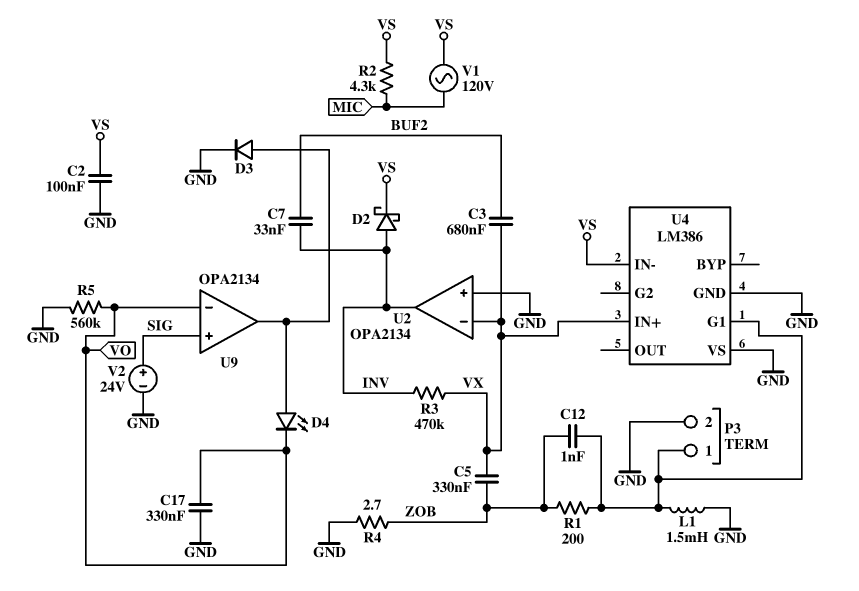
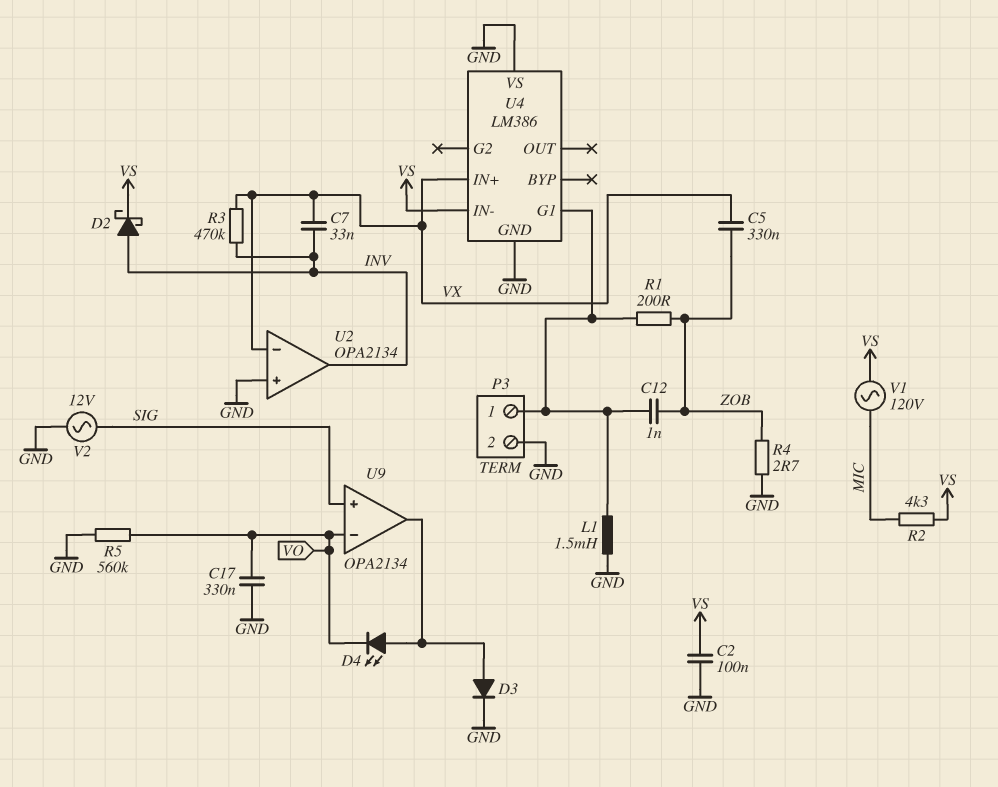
C3: 680nF (BUF2, VX) -> none
C7: 33nF (BUF2, INV) -> 33nF (INV, VX)
V2: 24V (plus SIG, minus GND) -> AC 12V (GND, SIG)

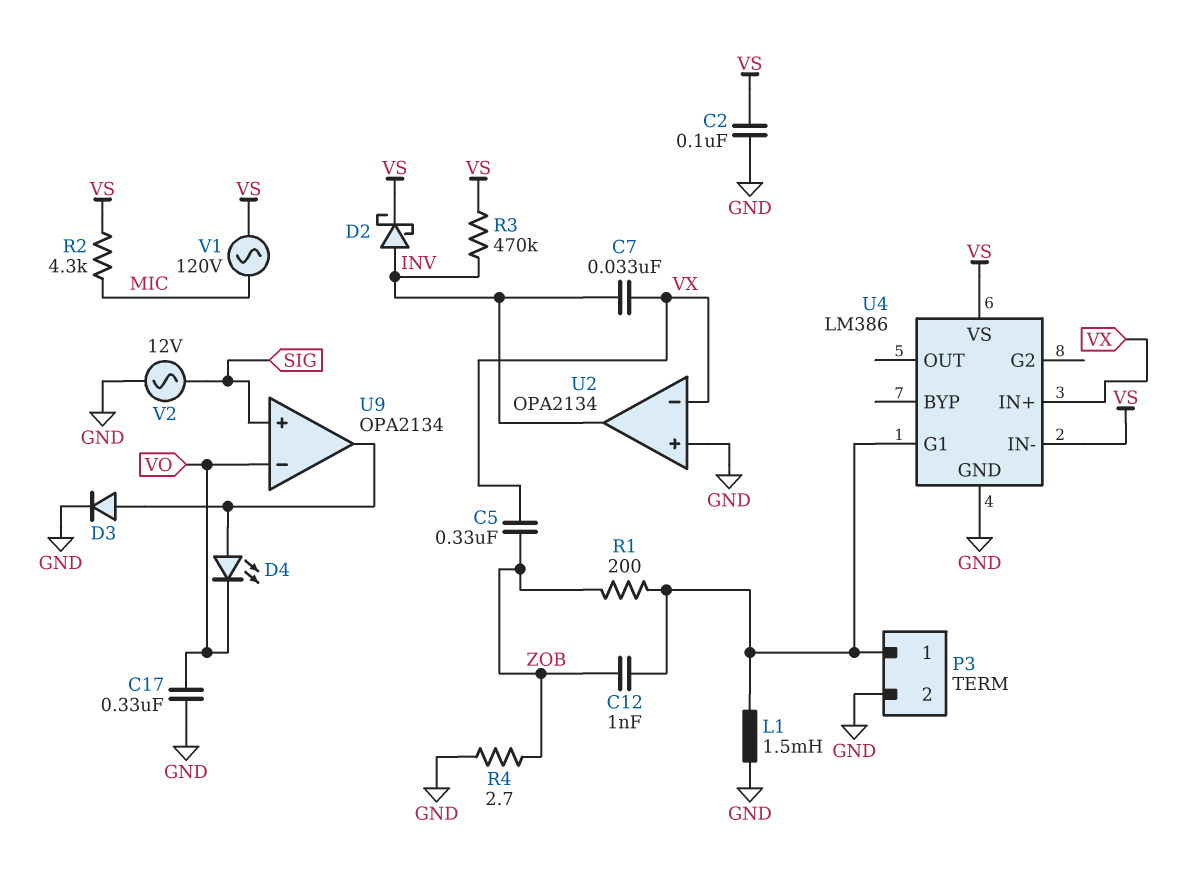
R3: 470k (INV, VX) -> 470k (INV, VS)
R5: 560k (GND, VO) -> none
U4 pin VS: GND -> VS

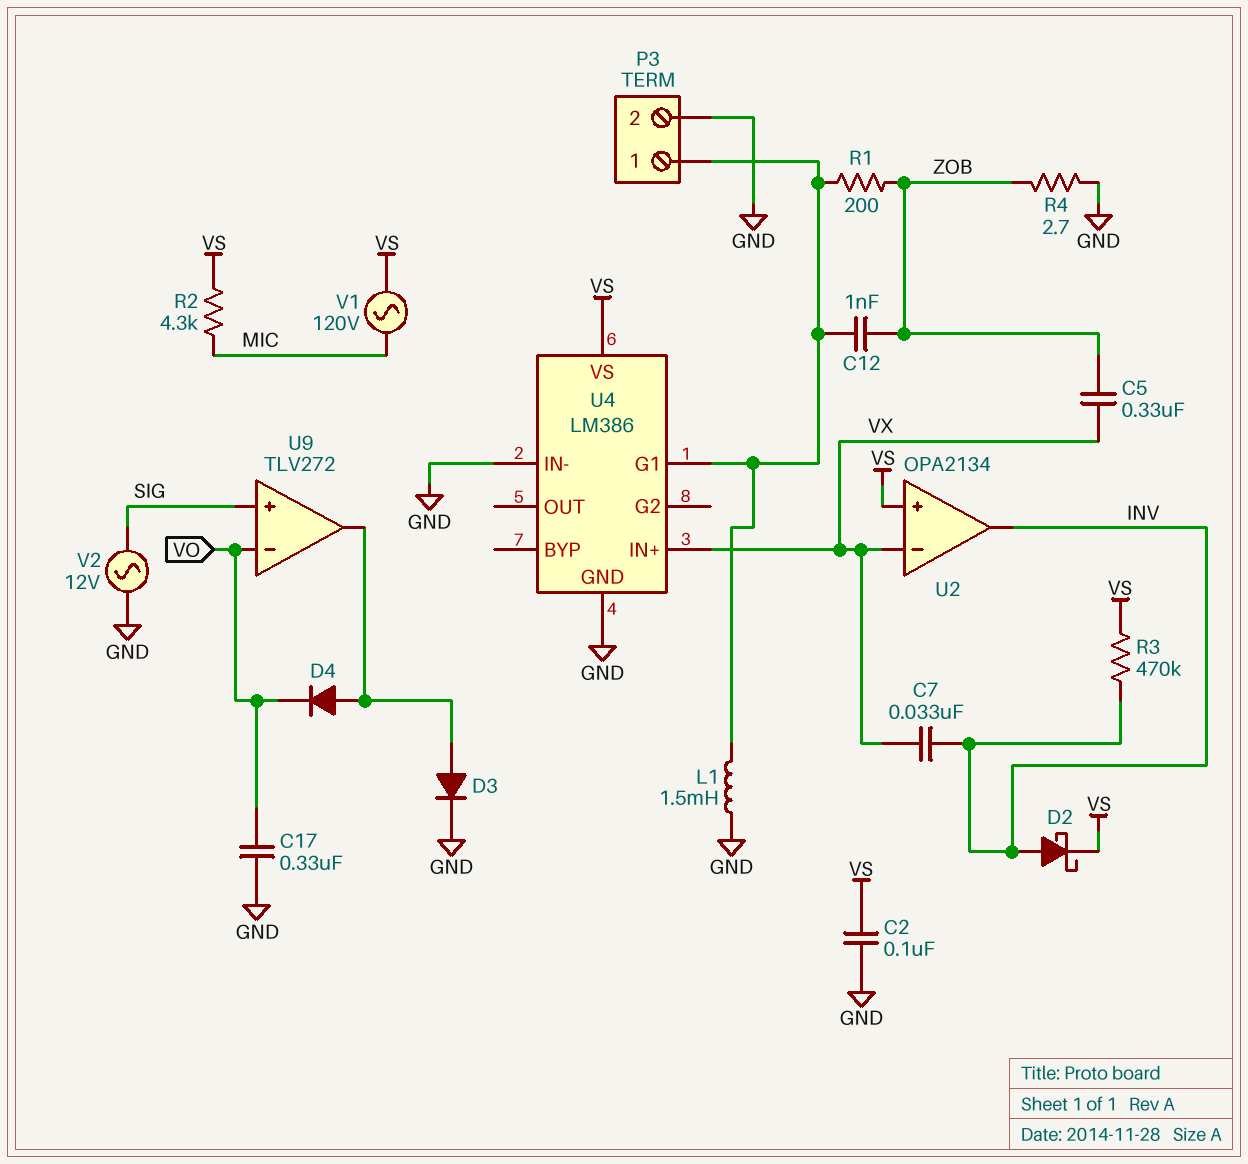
D4: LED (A U9/out, K VO) -> diode (A U9/out, K VO)
U2 pin in+: GND -> VS
U4 pin IN-: VS -> GND
U9: OPA2134 -> TLV272

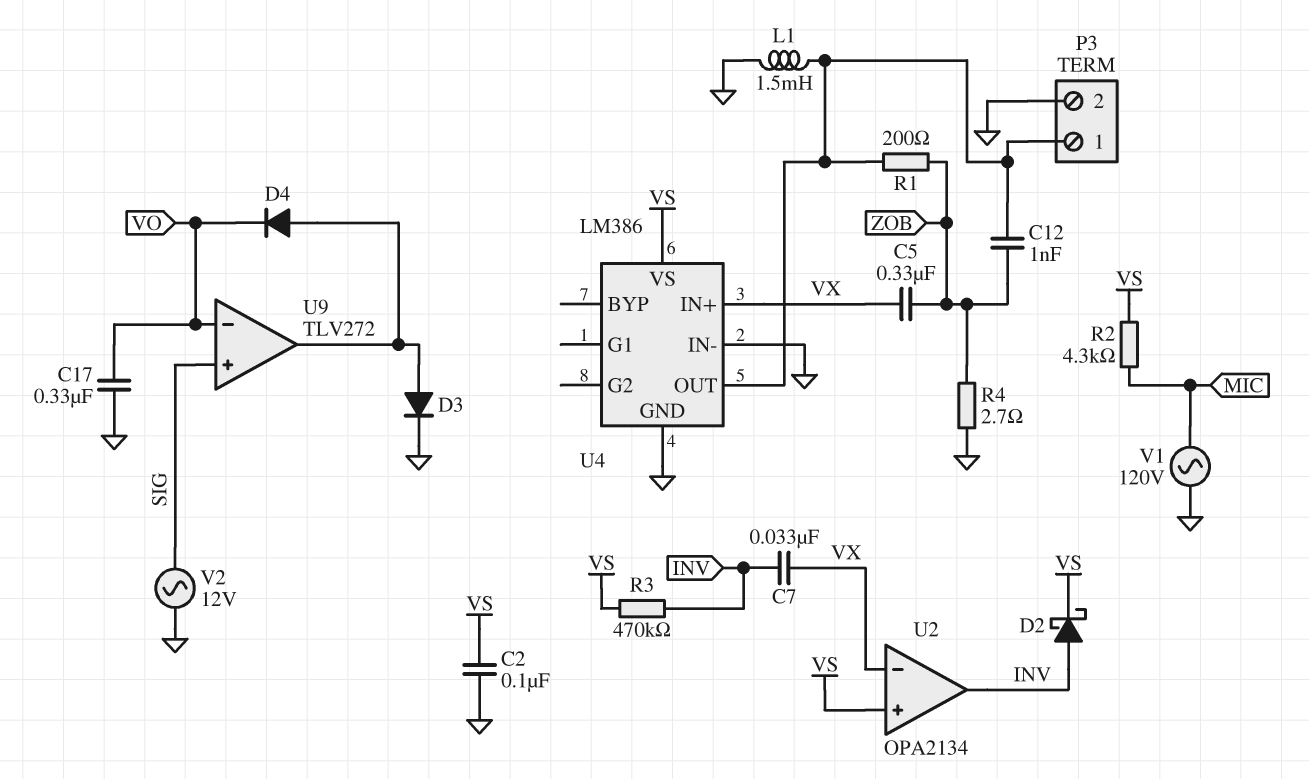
U4 pin G1: P3/1 -> none
U4 pin OUT: none -> P3/1
V1: AC 120V (MIC, VS) -> AC 120V (GND, MIC)

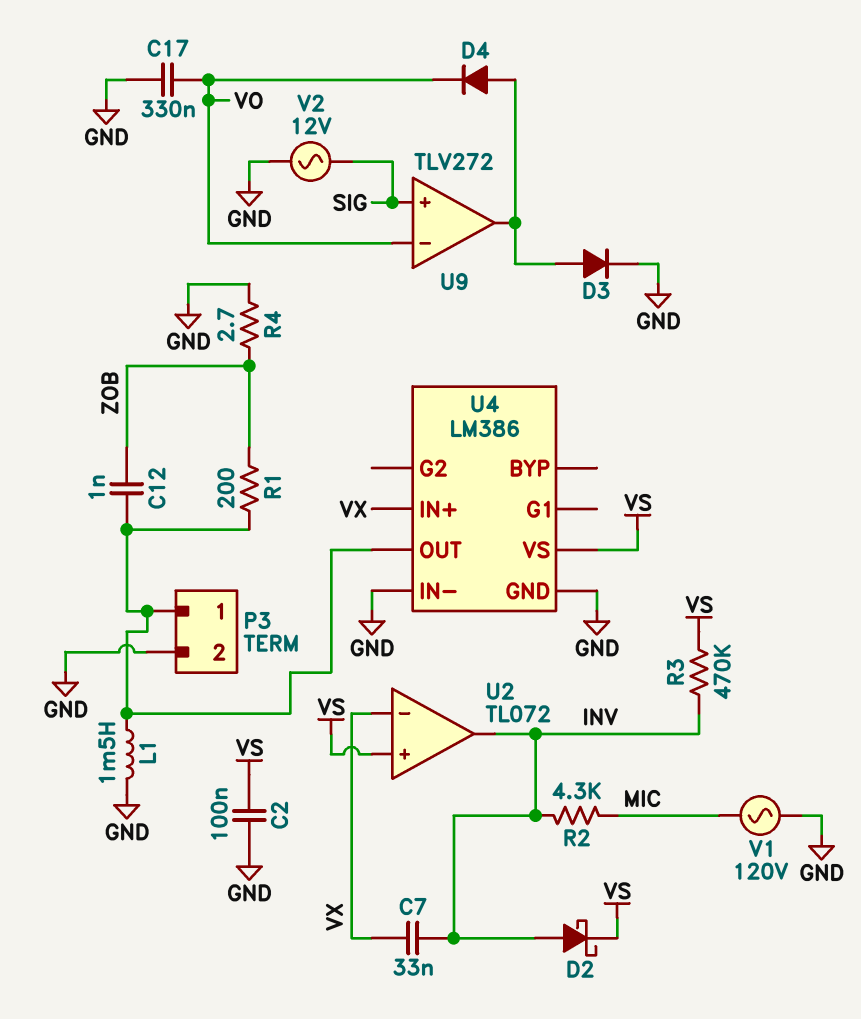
C5: 330nF (VX, ZOB) -> none
R2: 4.3k (MIC, VS) -> 4.3k (INV, MIC)
U2: OPA2134 -> TL072

